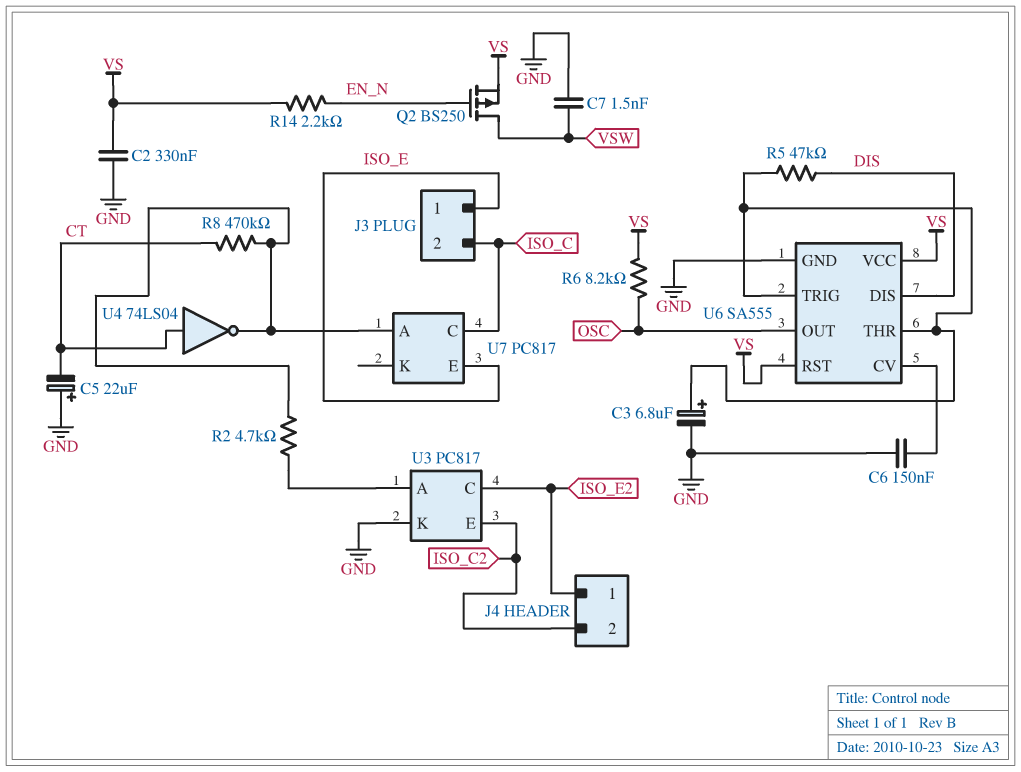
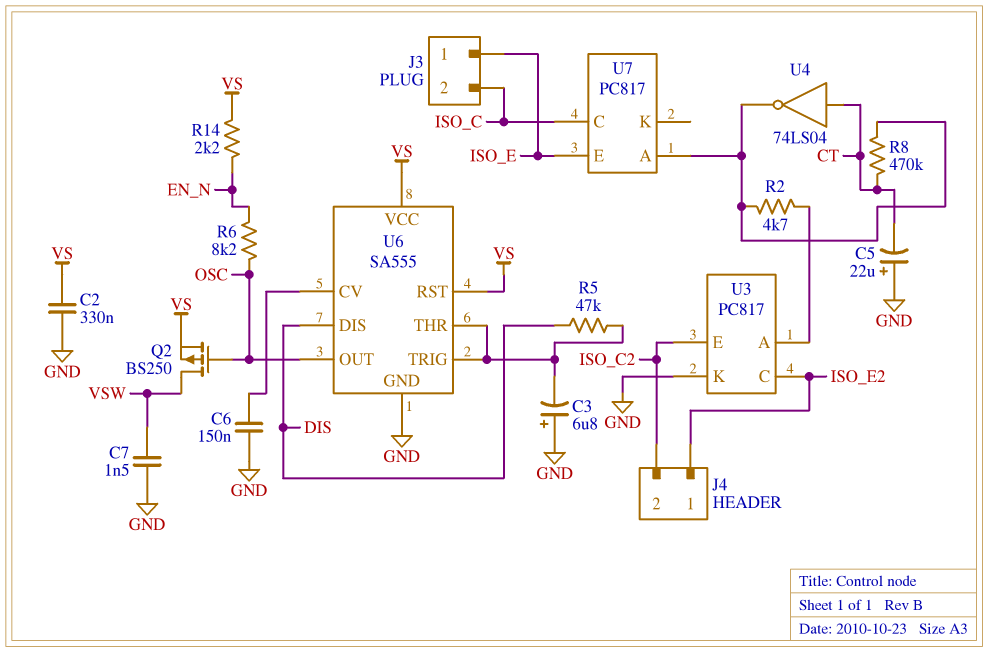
C3: 6.8uF (plus U6/THR, minus GND) -> 6.8uF (plus GND, minus U6/THR)
Q2: PMOS BS250 (G EN_N, D VSW, S VS) -> PMOS BS250 (G OSC, D VSW, S VS)
R6: 8.2k (OSC, VS) -> 8.2k (EN_N, OSC)

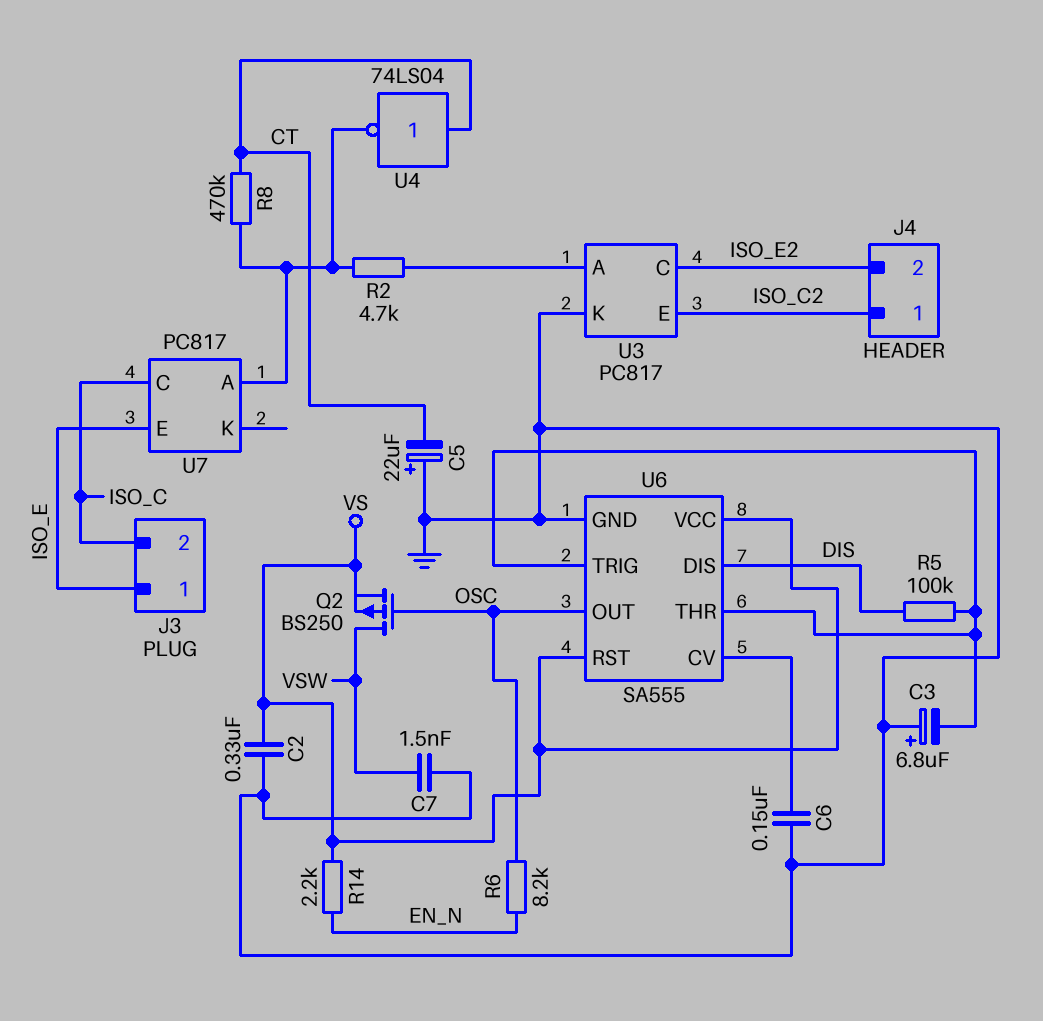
J4 pin 1: ISO_E2 -> ISO_C2
J4 pin 2: ISO_C2 -> ISO_E2
R5: 47k (DIS, U6/THR) -> 100k (DIS, U6/THR)

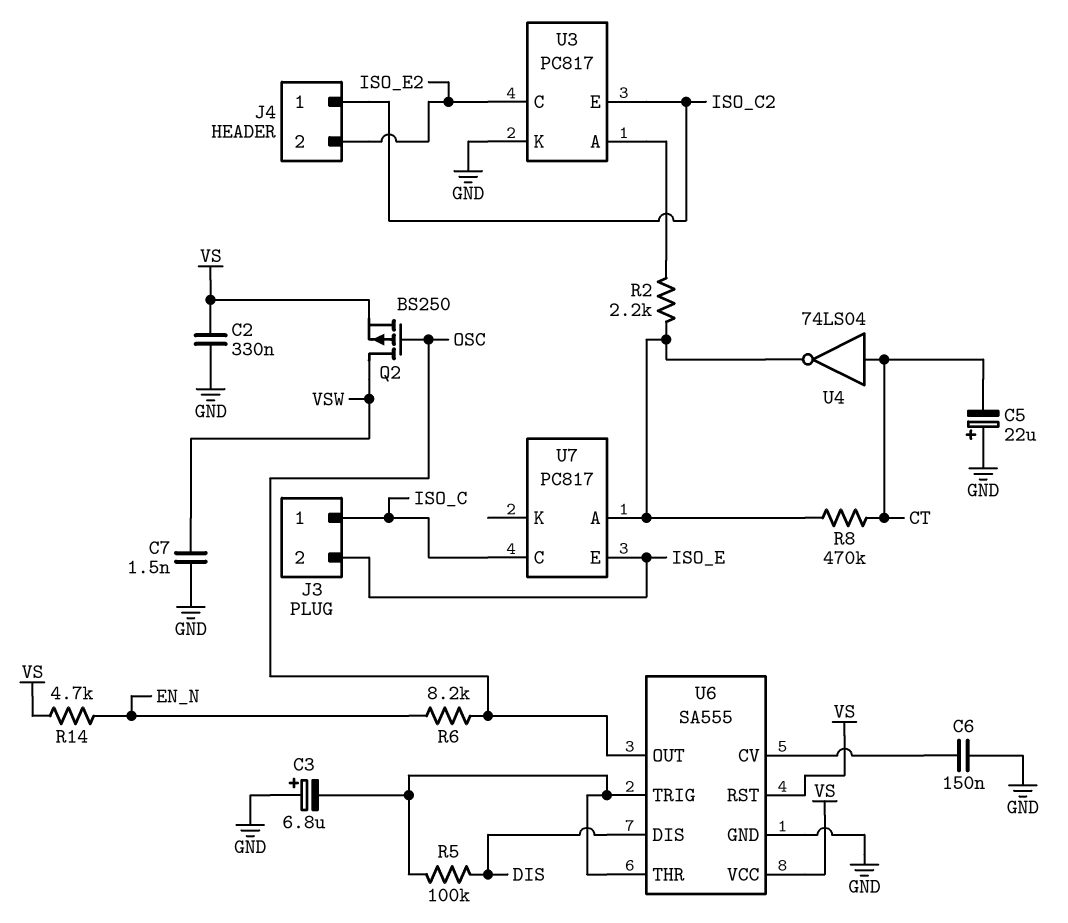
J3 pin 1: ISO_E -> ISO_C
J3 pin 2: ISO_C -> ISO_E
R2: 4.7k (U3/A, U7/A) -> 2.2k (U3/A, U7/A)
R14: 2.2k (EN_N, VS) -> 4.7k (EN_N, VS)

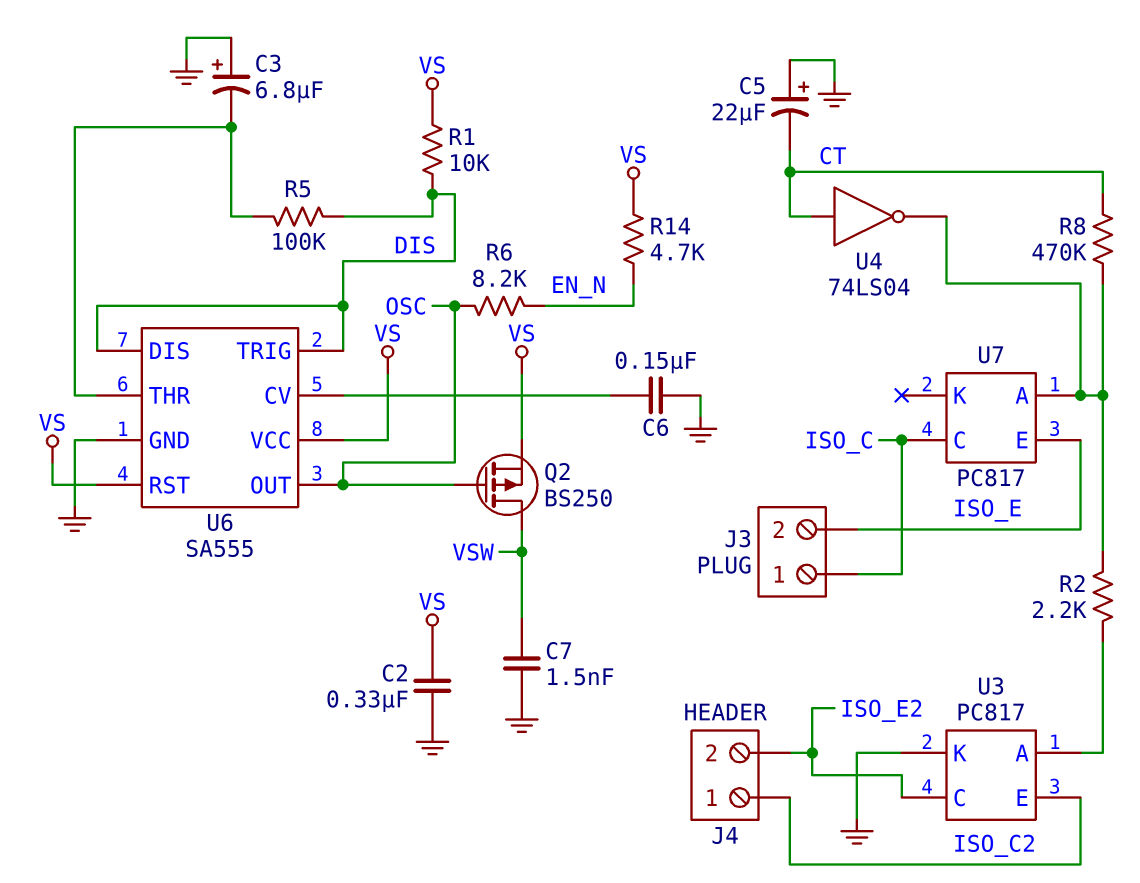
R1: none -> 10k (DIS, VS)
U6 pin TRIG: U6/THR -> DIS

